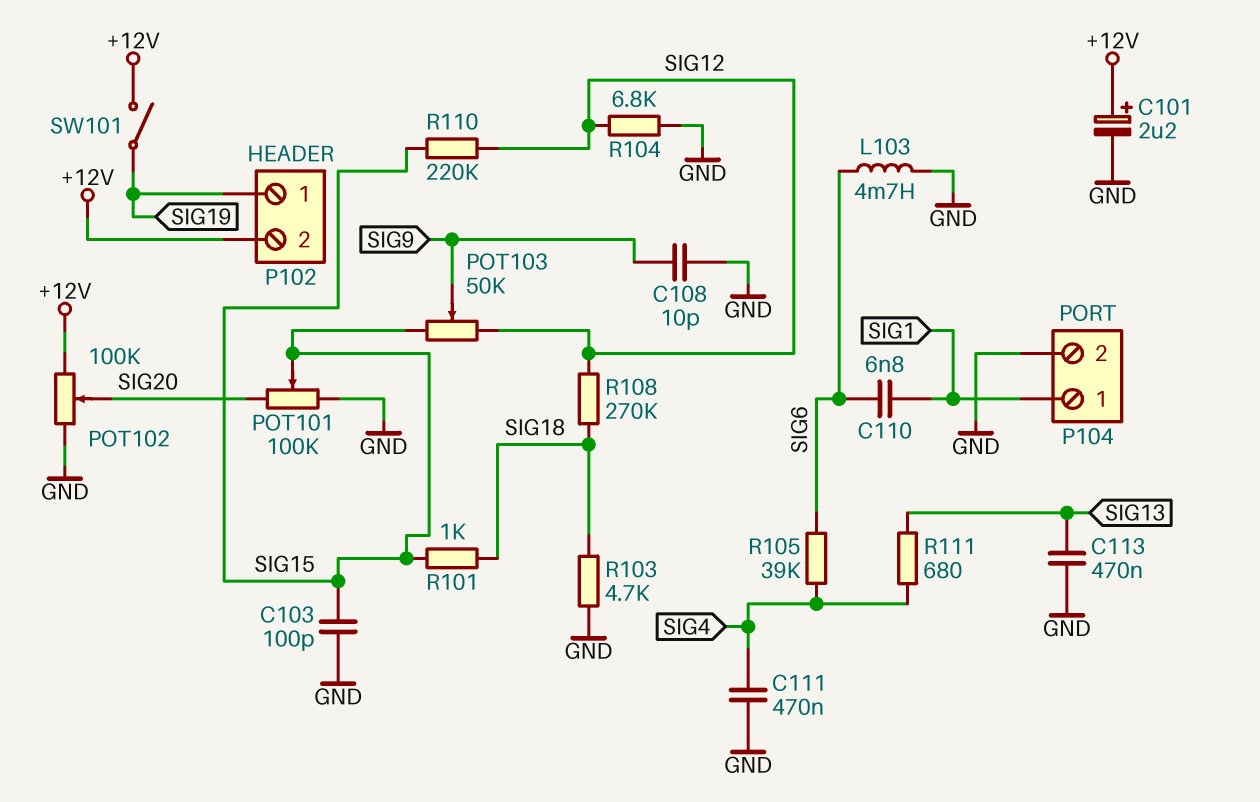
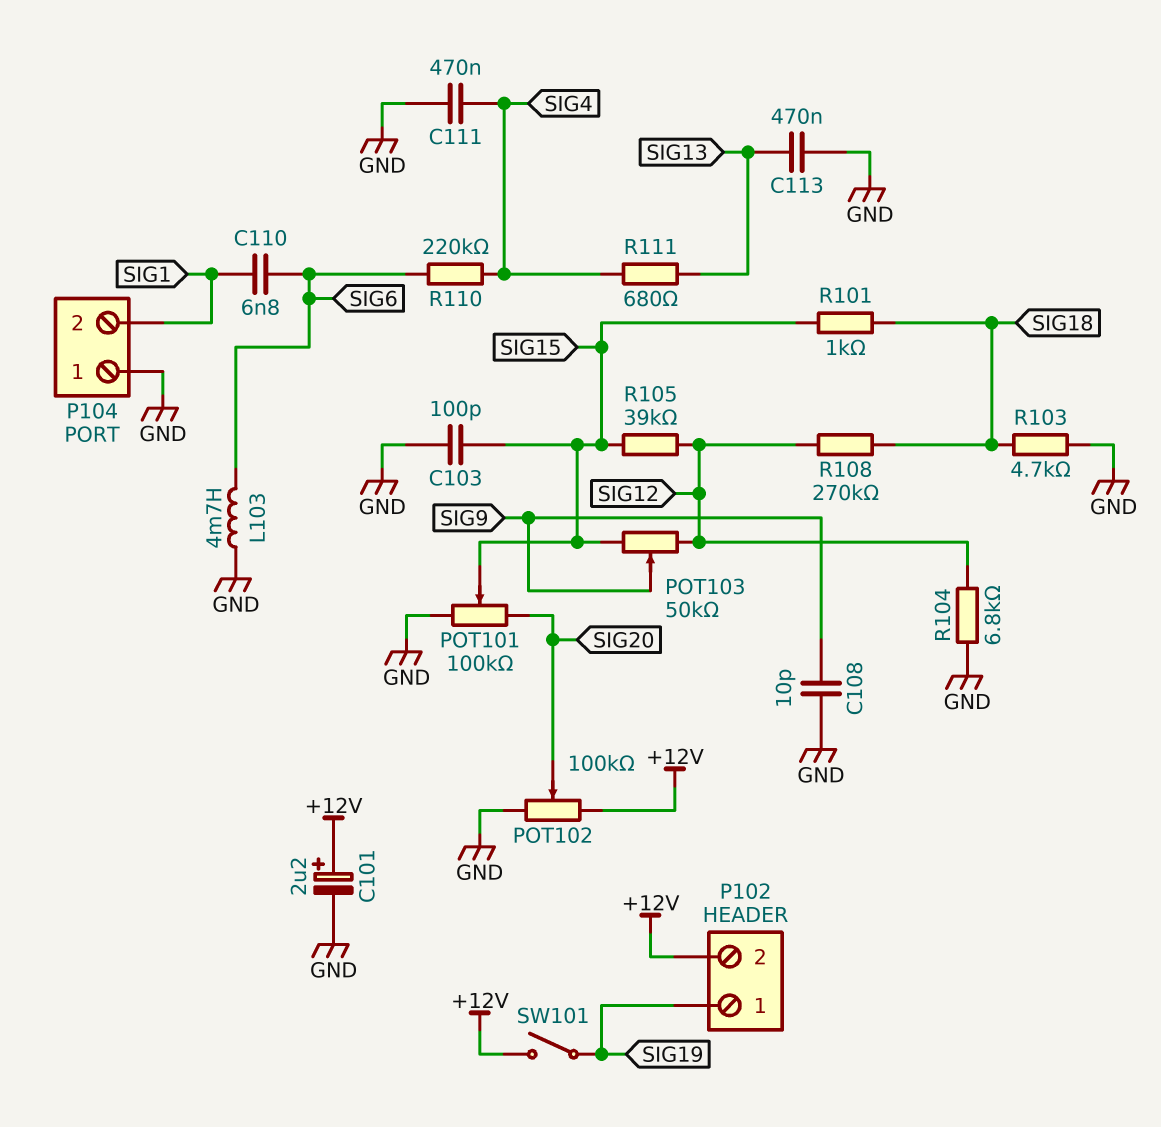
P104 pin 1: SIG1 -> GND
P104 pin 2: GND -> SIG1
R105: 39k (SIG4, SIG6) -> 39k (SIG12, SIG15)
R110: 220k (SIG12, SIG15) -> 220k (SIG4, SIG6)

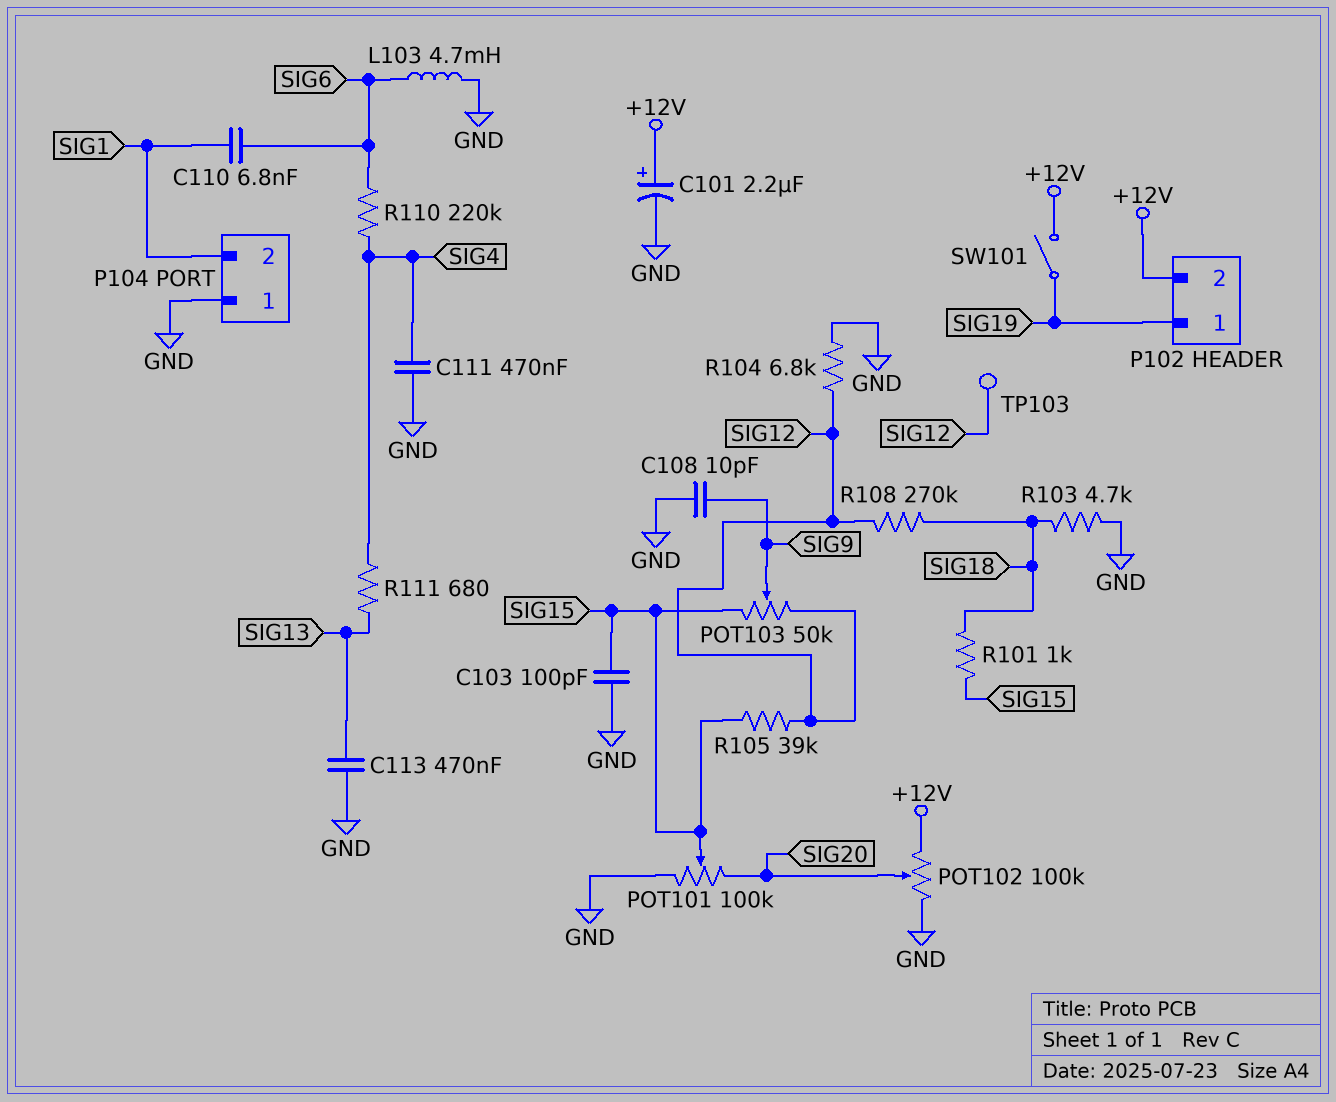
TP103: none -> test point (SIG12)

